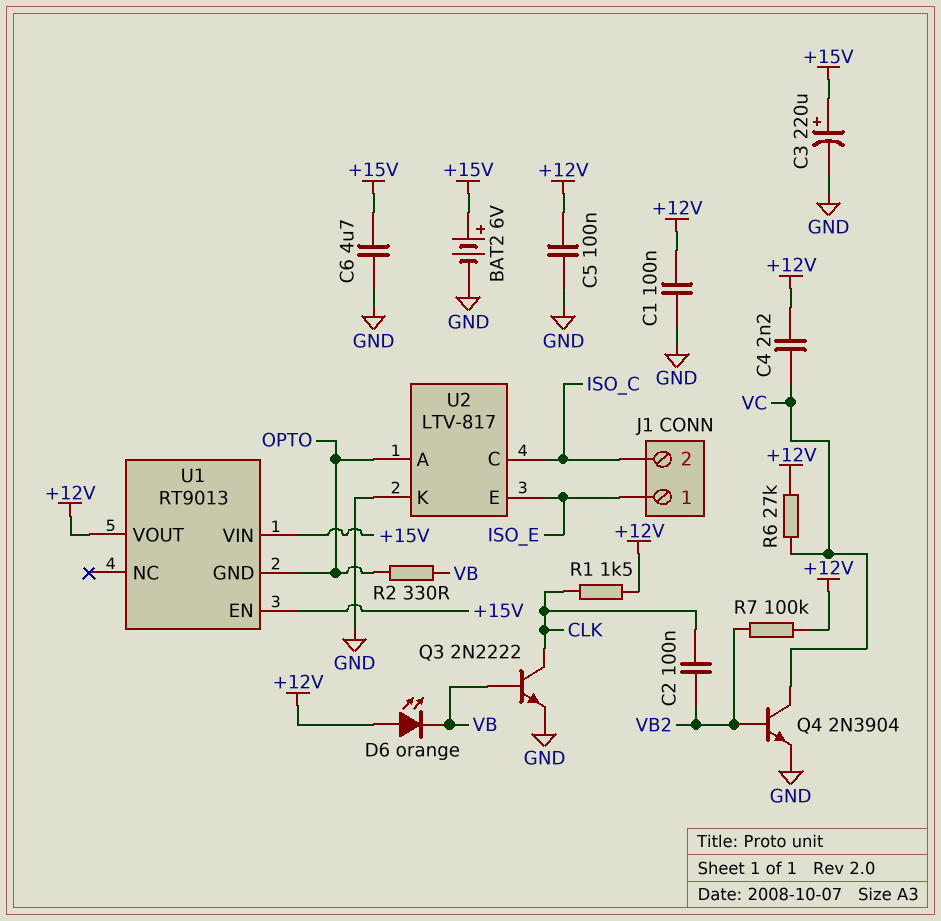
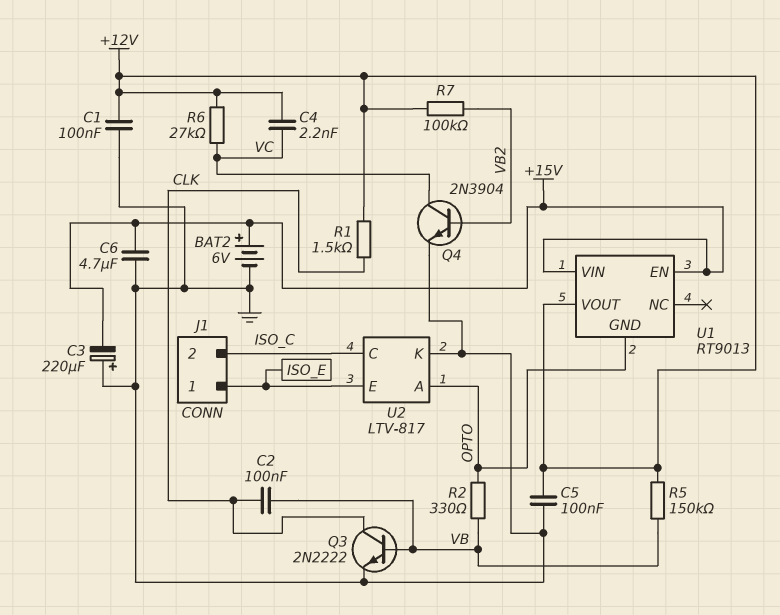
C2: 100nF (CLK, VB2) -> 100nF (CLK, VB)
C3: 220uF (plus +15V, minus GND) -> 220uF (plus GND, minus +15V)
D6: LED orange (A +12V, K VB) -> none
R5: none -> 150k (+12V, VB)

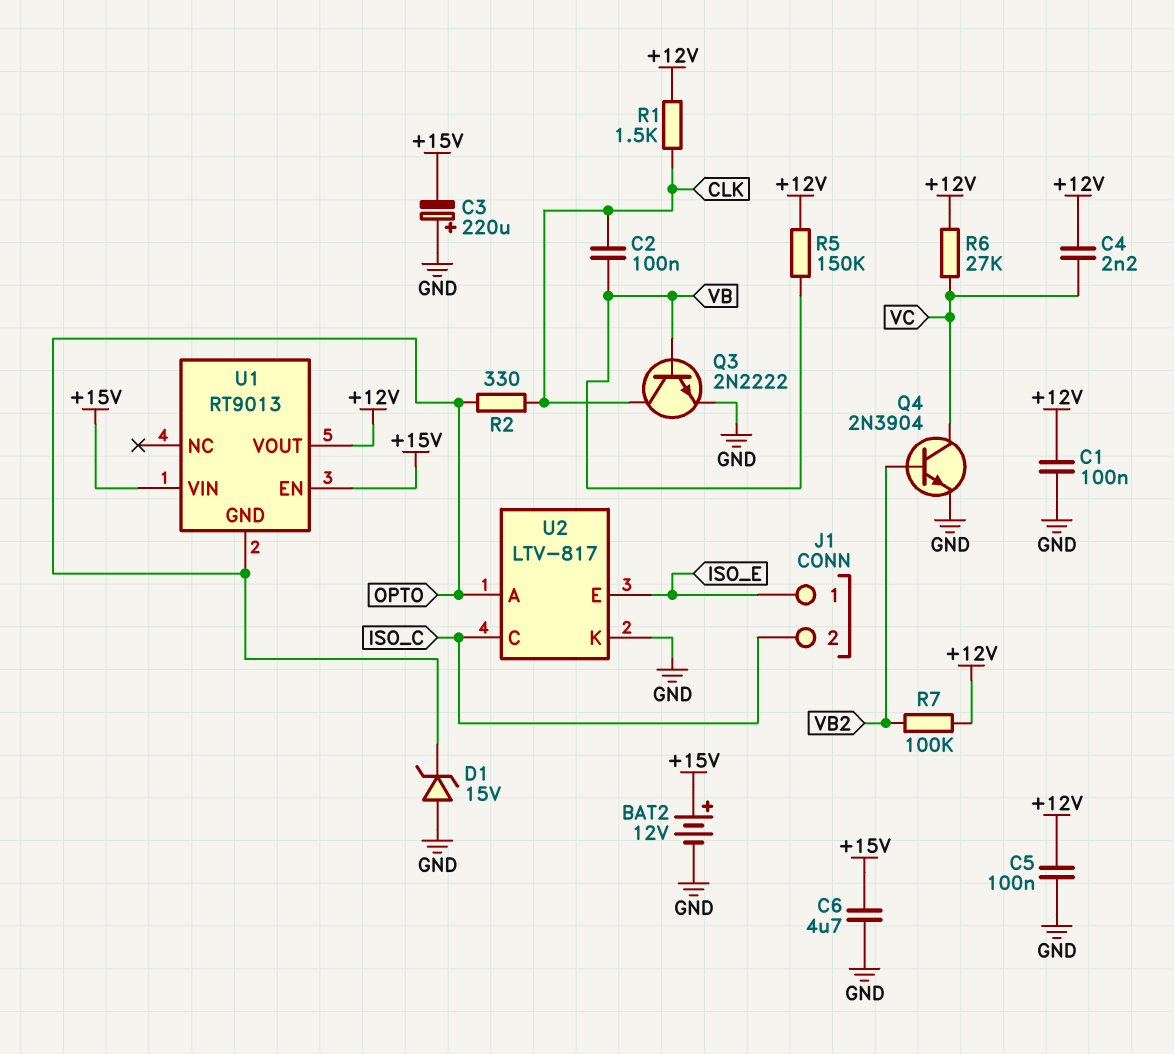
BAT2: 6V (plus +15V, minus GND) -> 12V (plus +15V, minus GND)
D1: none -> zener 15V (A GND, K OPTO)
R2: 330 (OPTO, VB) -> 330 (CLK, OPTO)

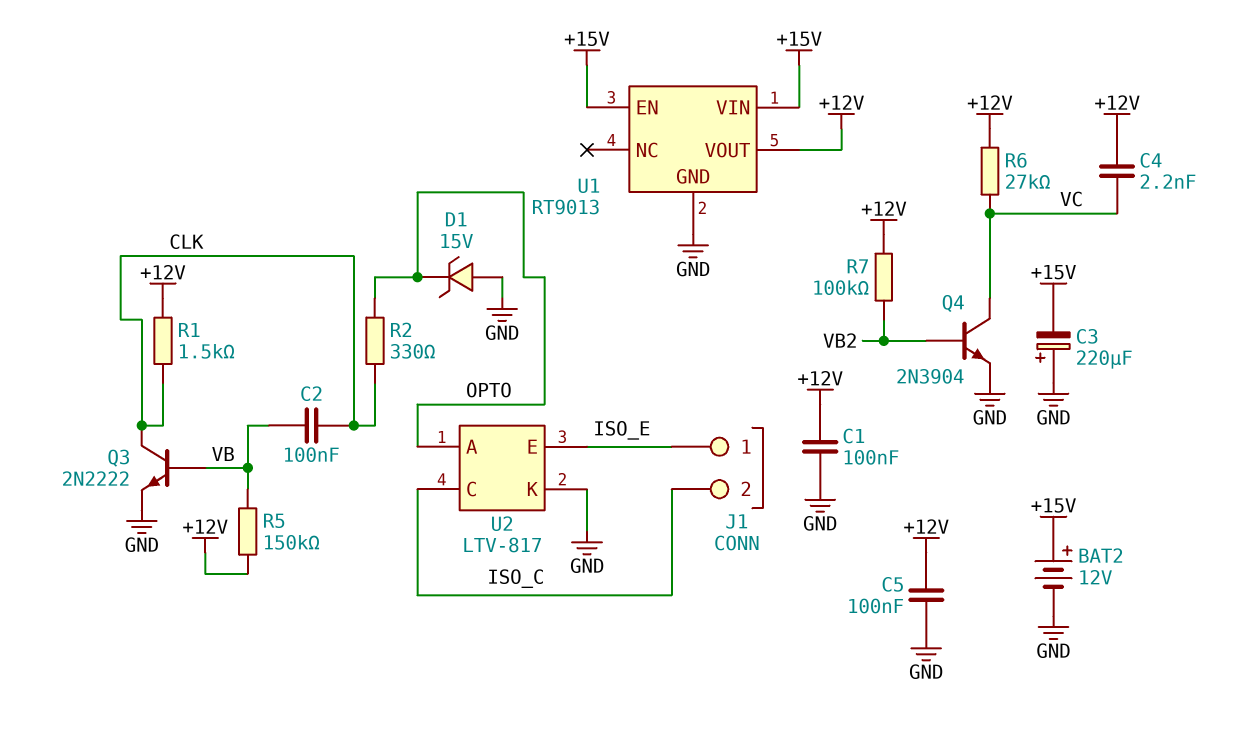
C6: 4.7uF (+15V, GND) -> none
U1 pin GND: OPTO -> GND

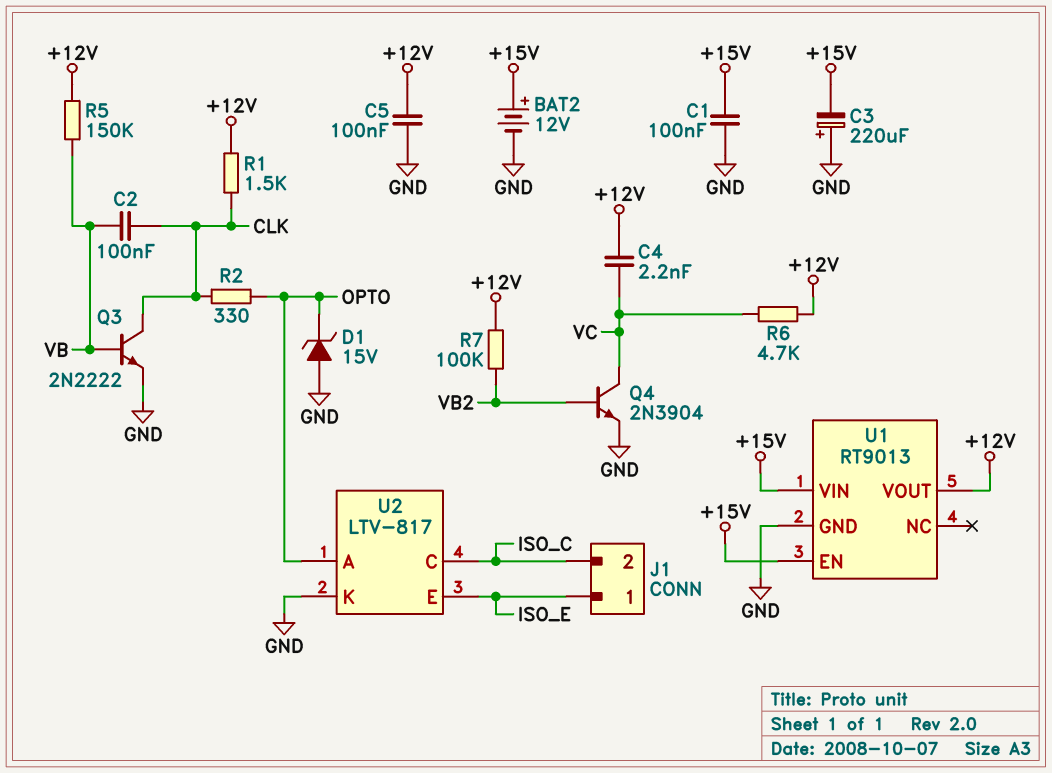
C1: 100nF (+12V, GND) -> 100nF (+15V, GND)
R6: 27k (+12V, VC) -> 4.7k (+12V, VC)

